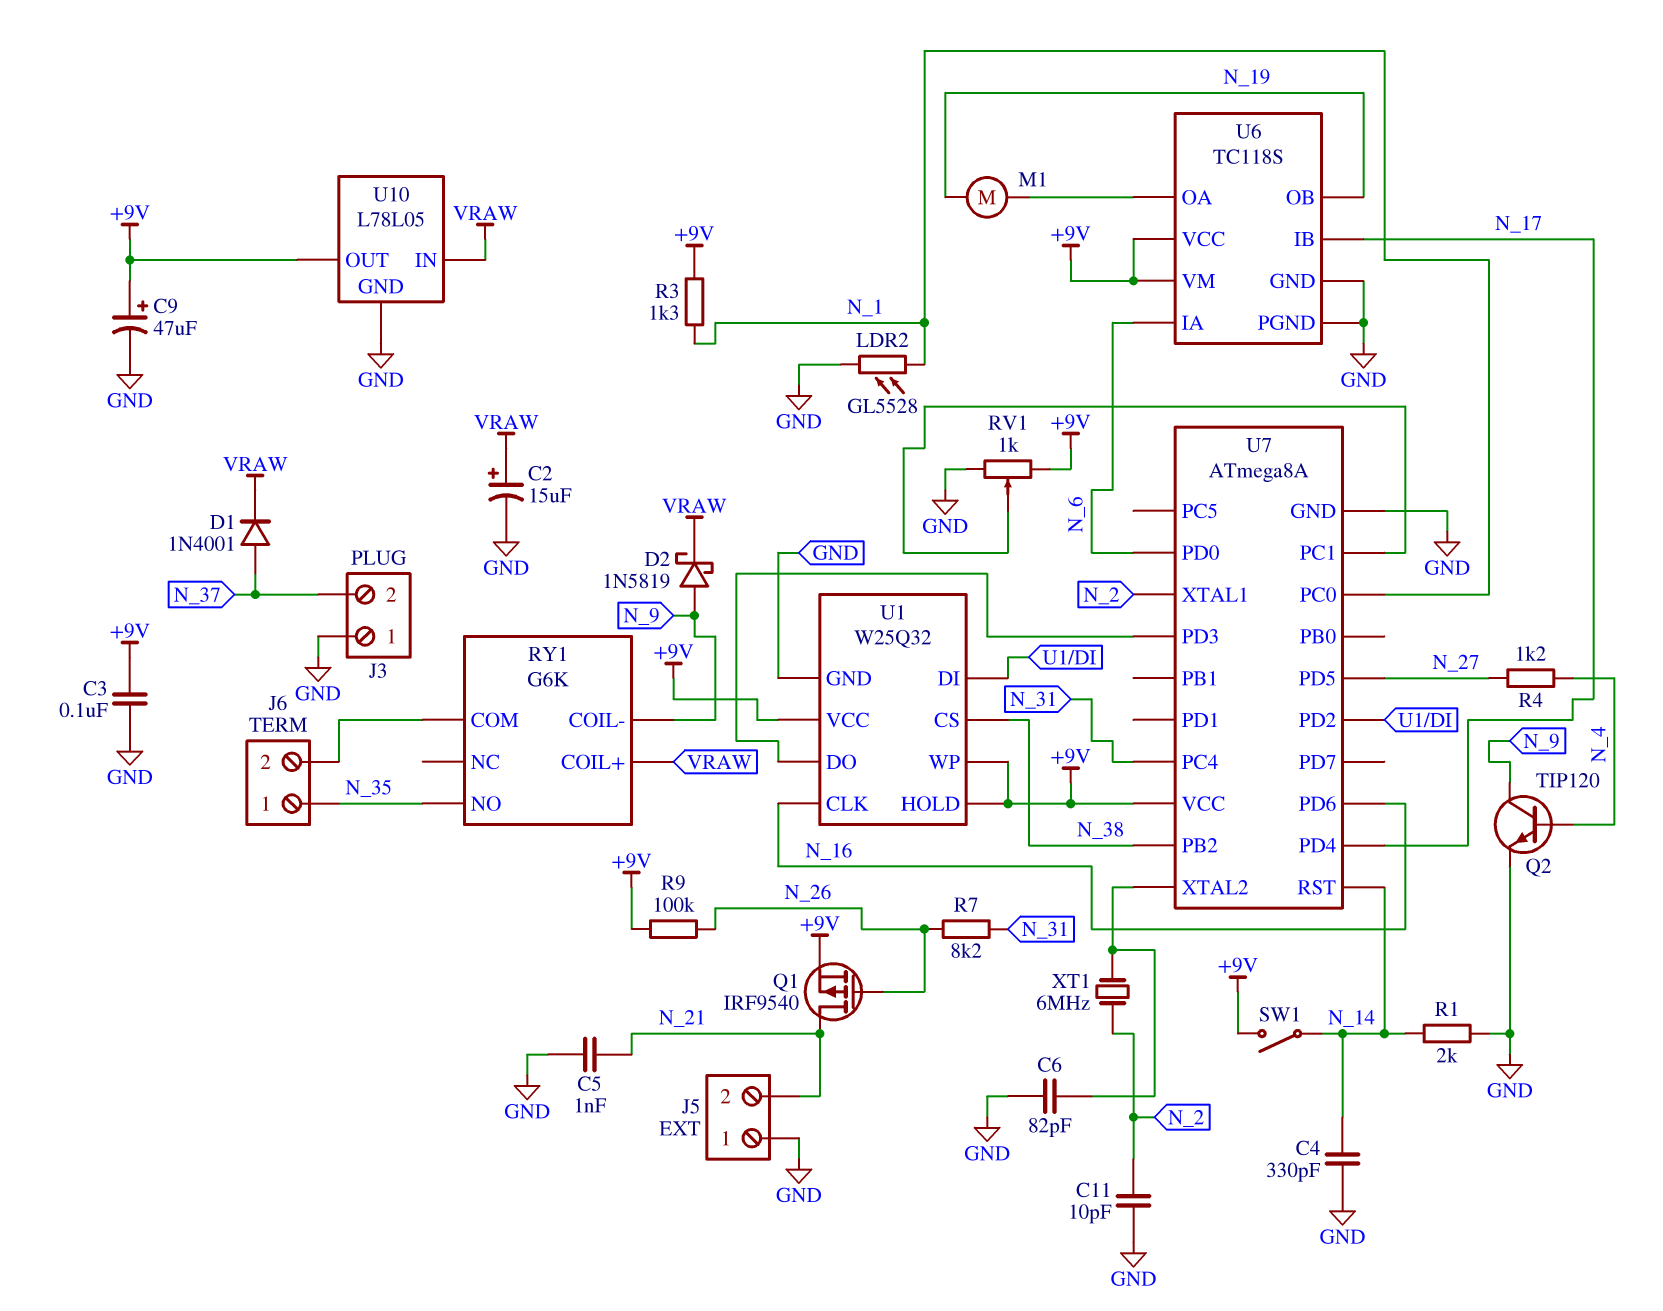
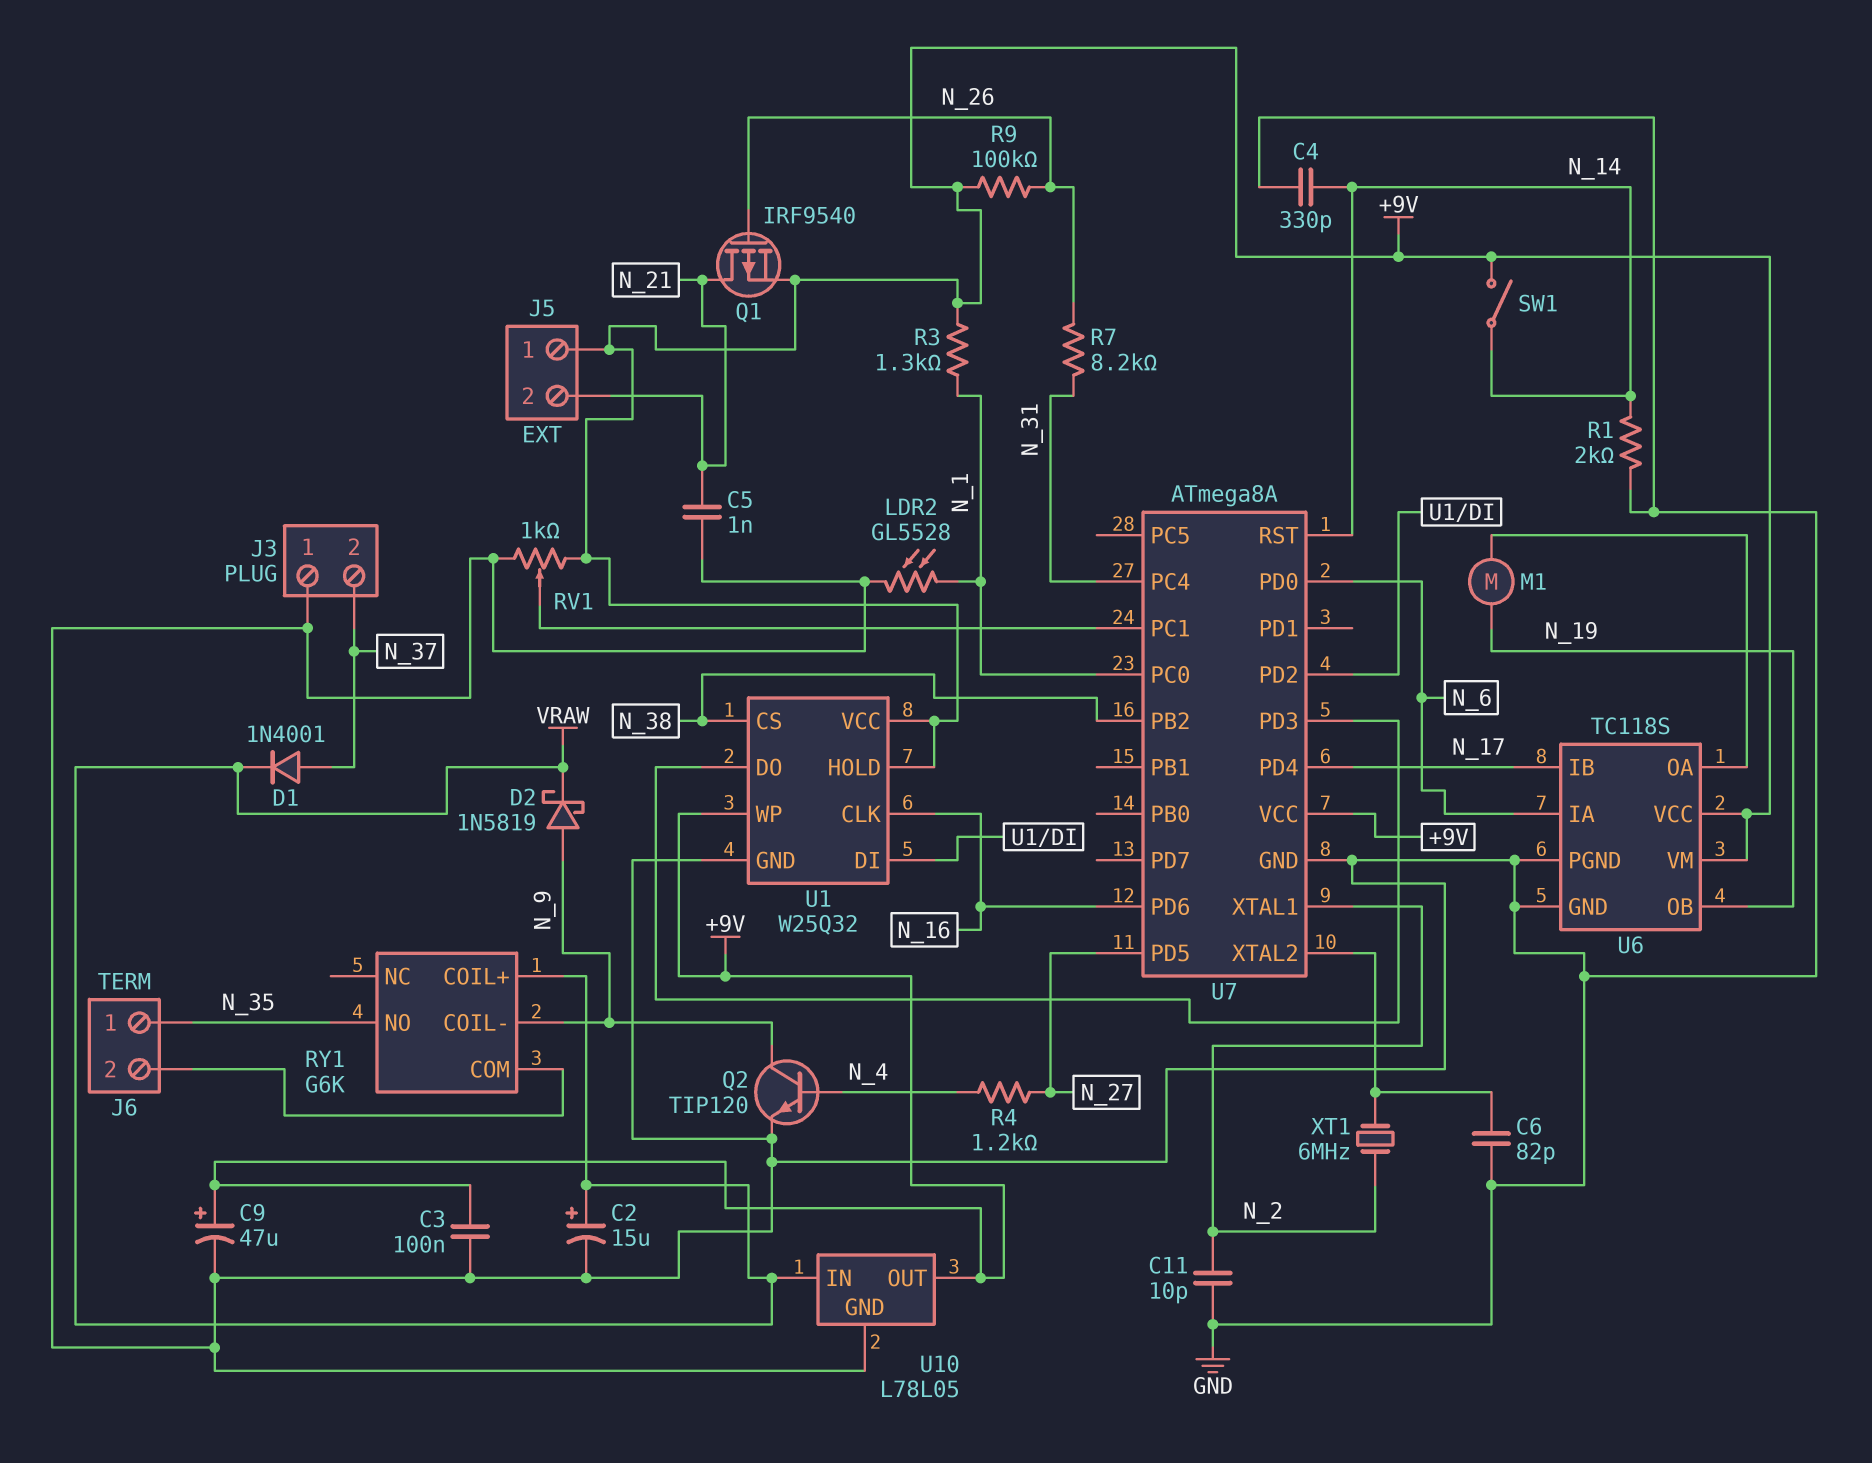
J5 pin 1: GND -> +9V

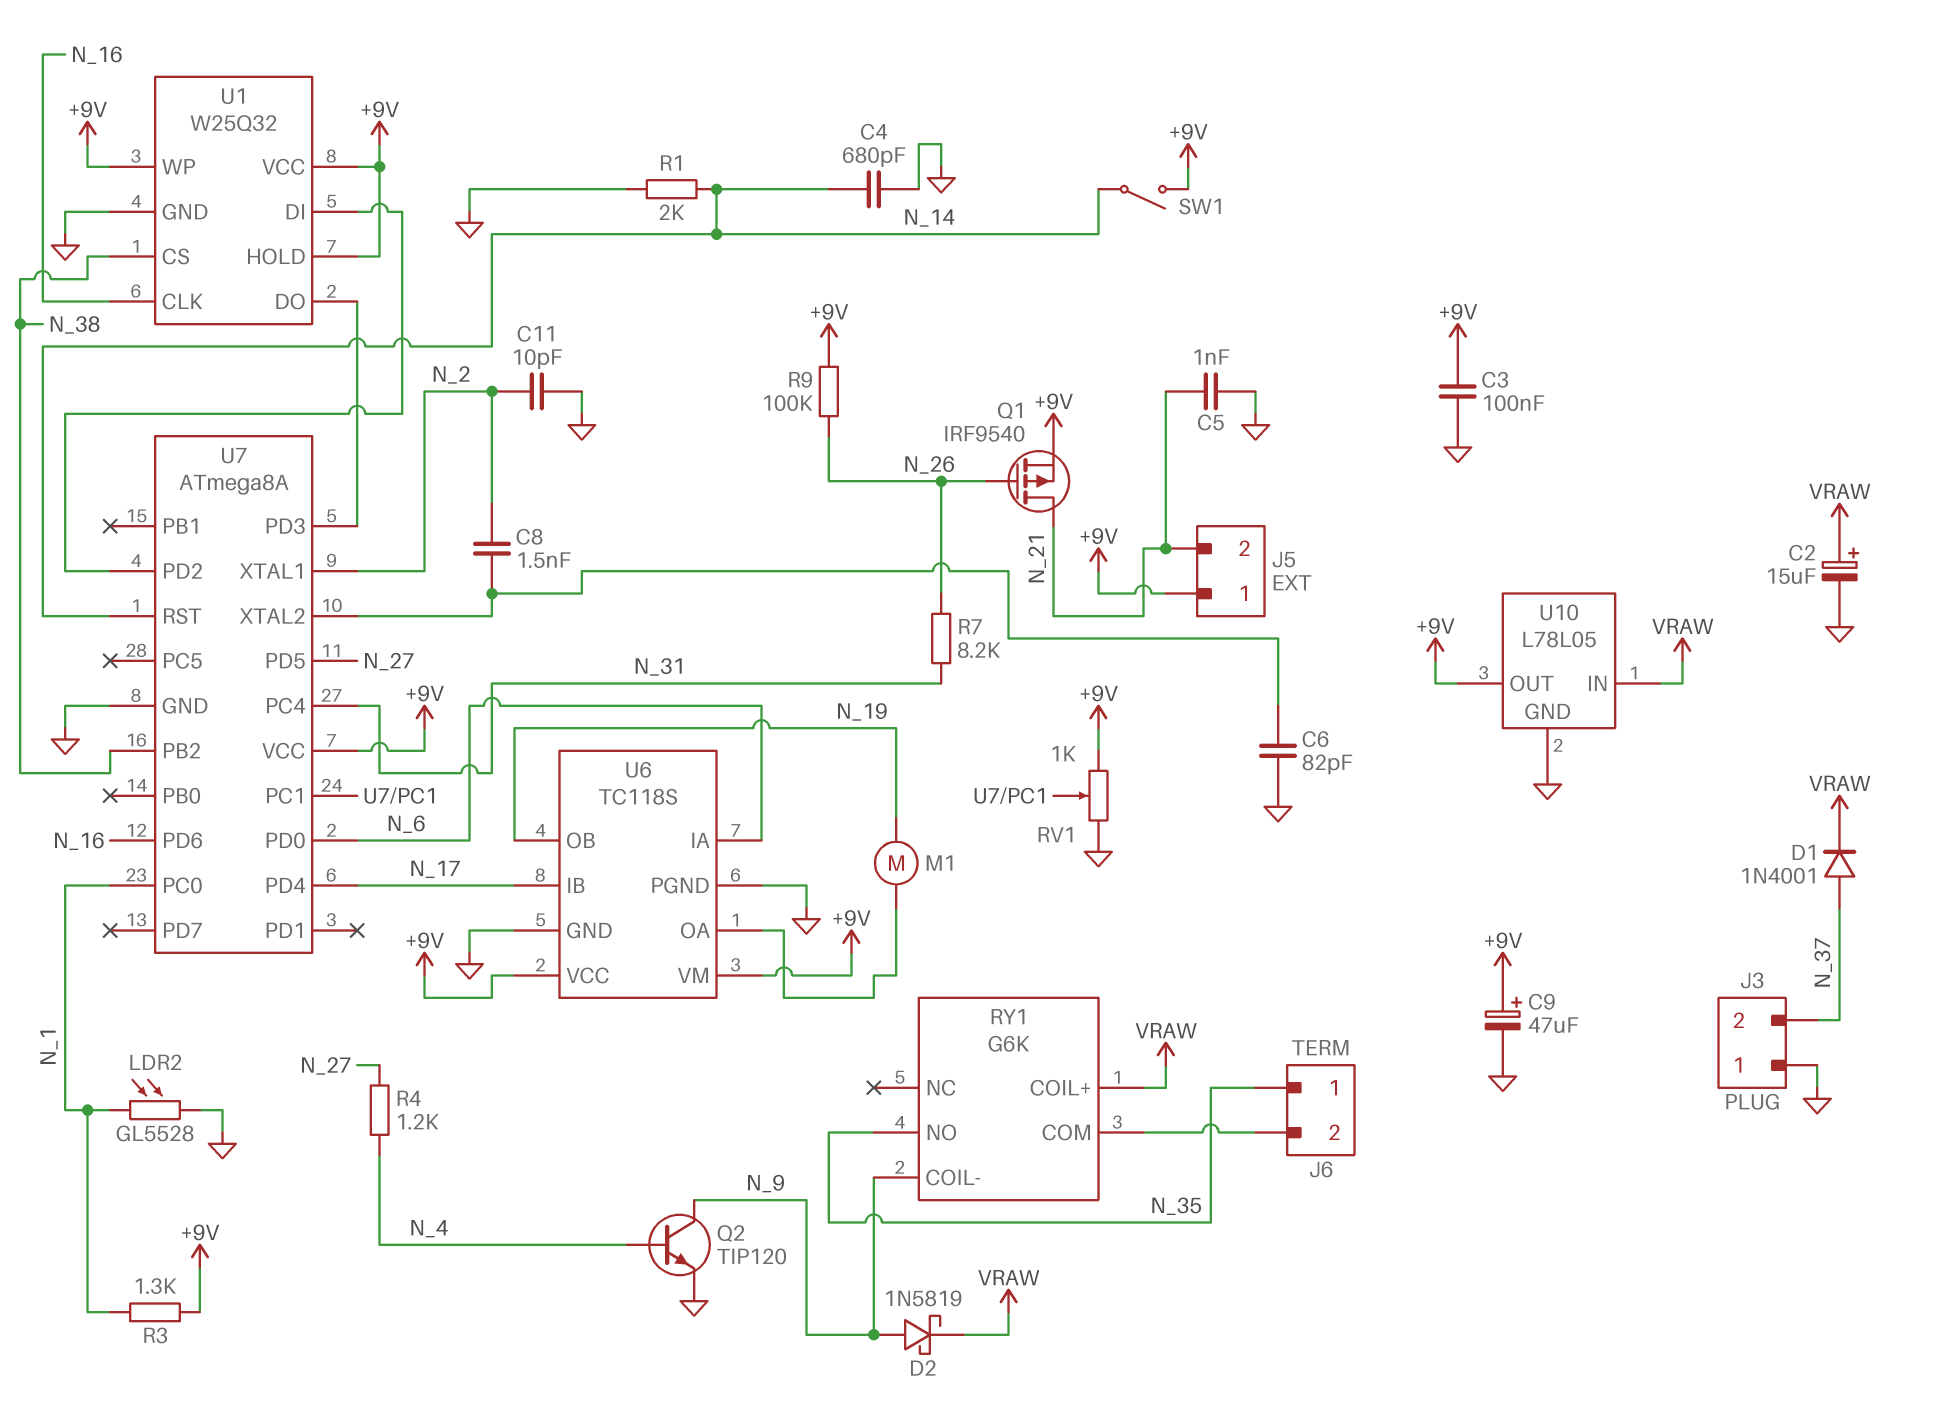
C4: 330pF (GND, N_14) -> 680pF (GND, N_14)
C8: none -> 1.5nF (N_2, U7/XTAL2)
XT1: 6MHz (N_2, U7/XTAL2) -> none

